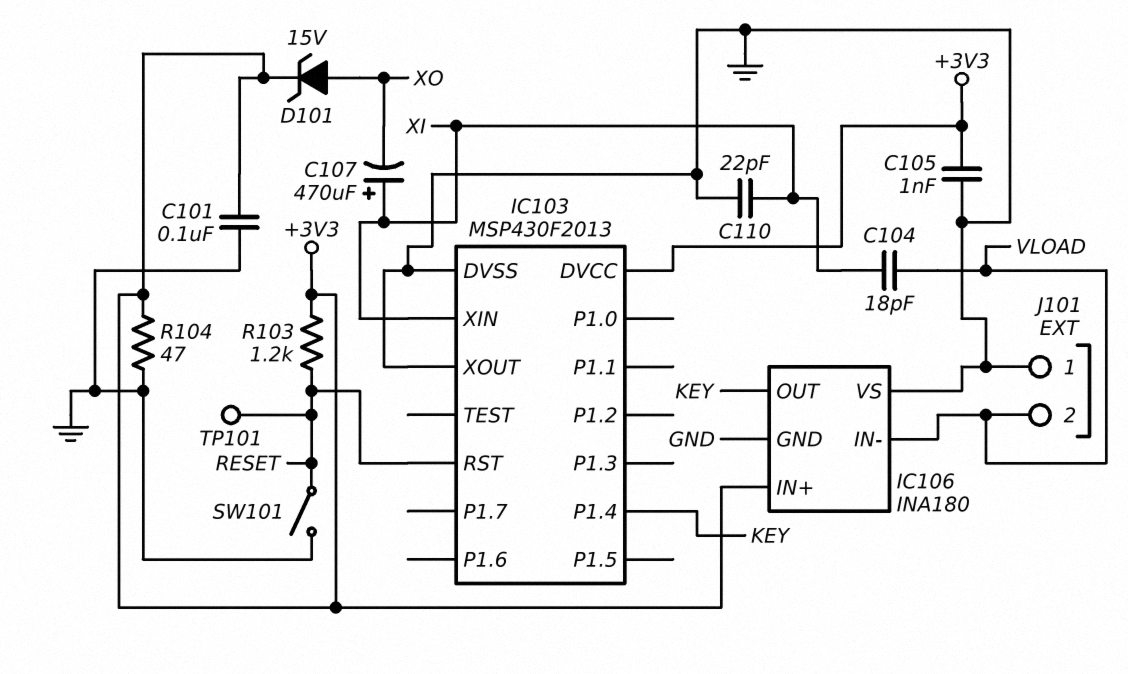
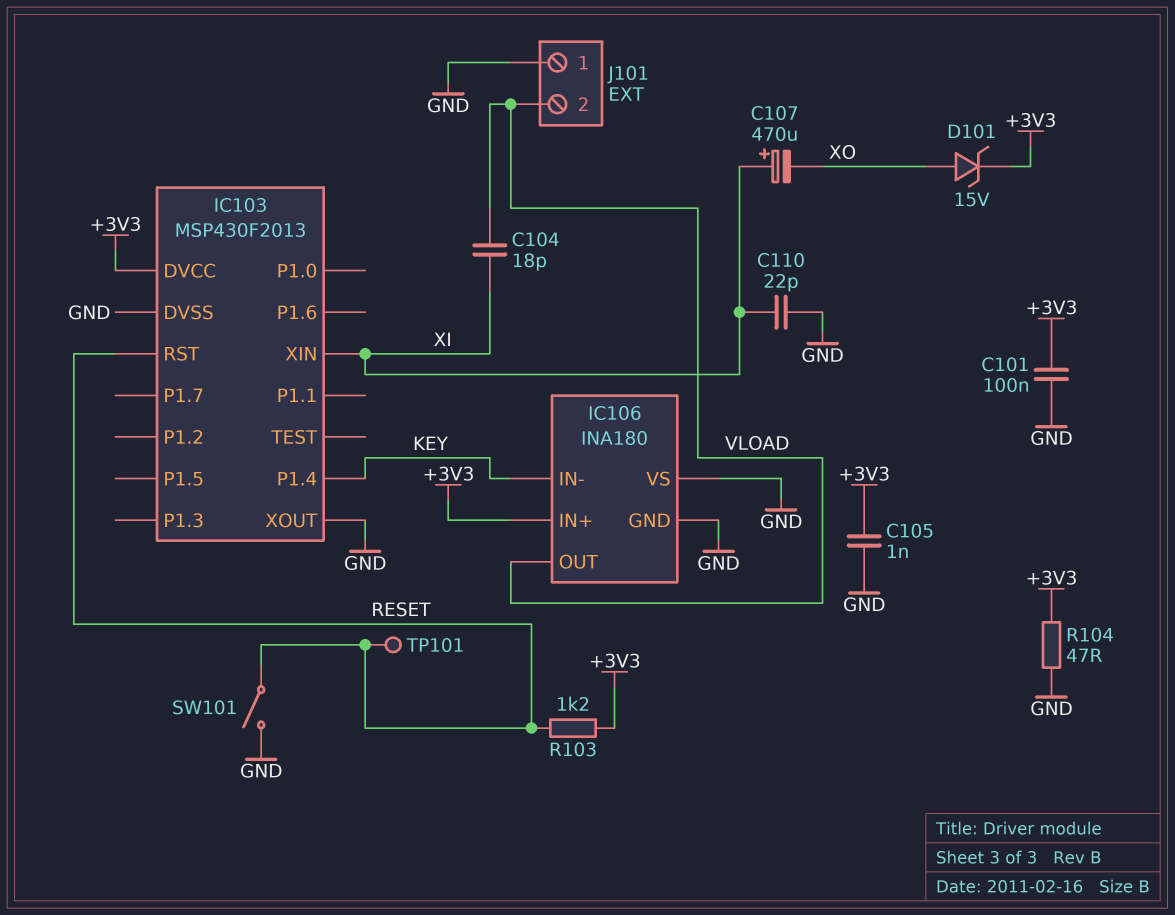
IC106 pin IN-: VLOAD -> KEY
IC106 pin OUT: KEY -> VLOAD

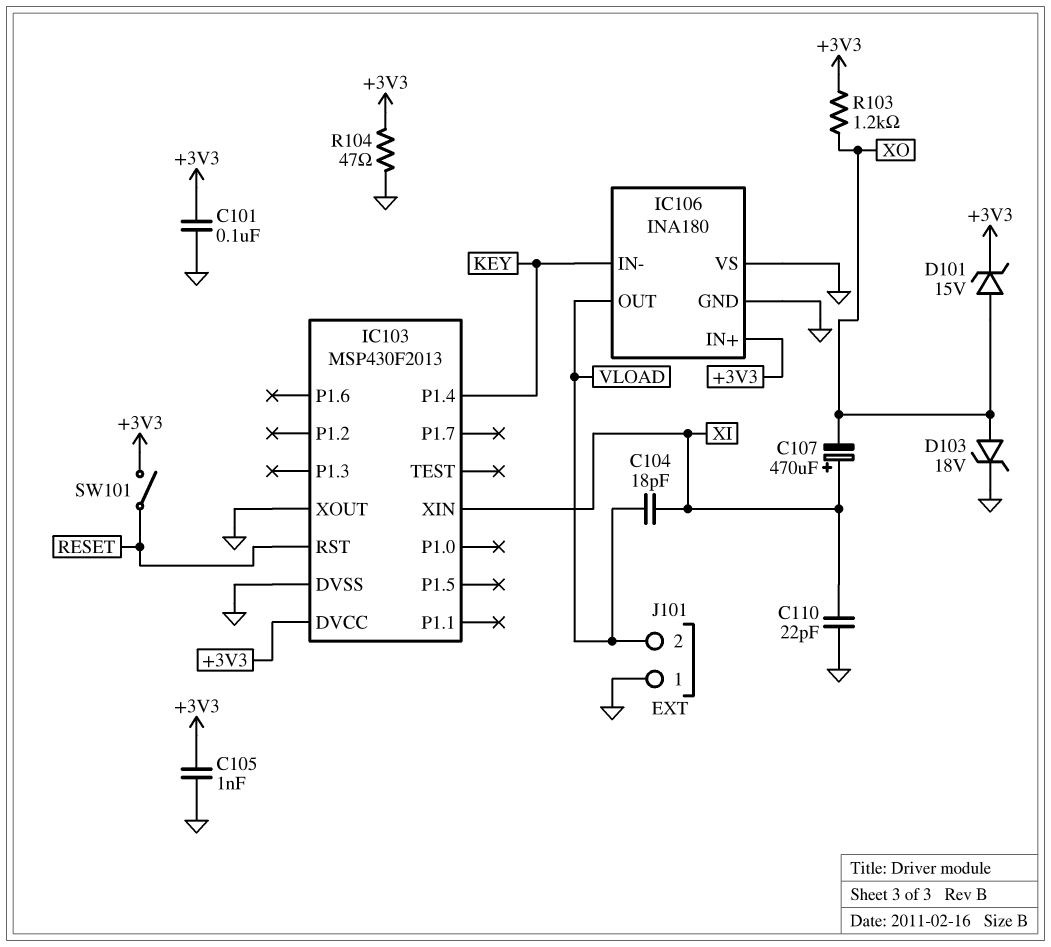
D103: none -> zener 18V (A XO, K GND)
R103: 1.2k (+3V3, RESET) -> 1.2k (+3V3, XO)
SW101: switch (GND, RESET) -> switch (+3V3, RESET)
TP101: test point (RESET) -> none

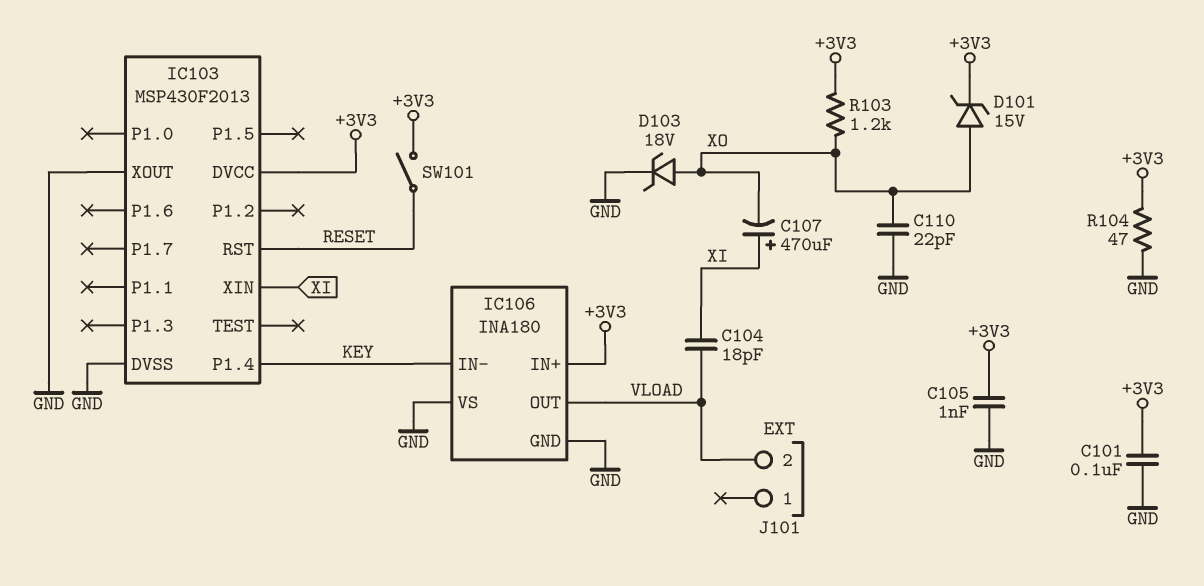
C110: 22pF (GND, XI) -> 22pF (GND, XO)
J101 pin 1: GND -> none

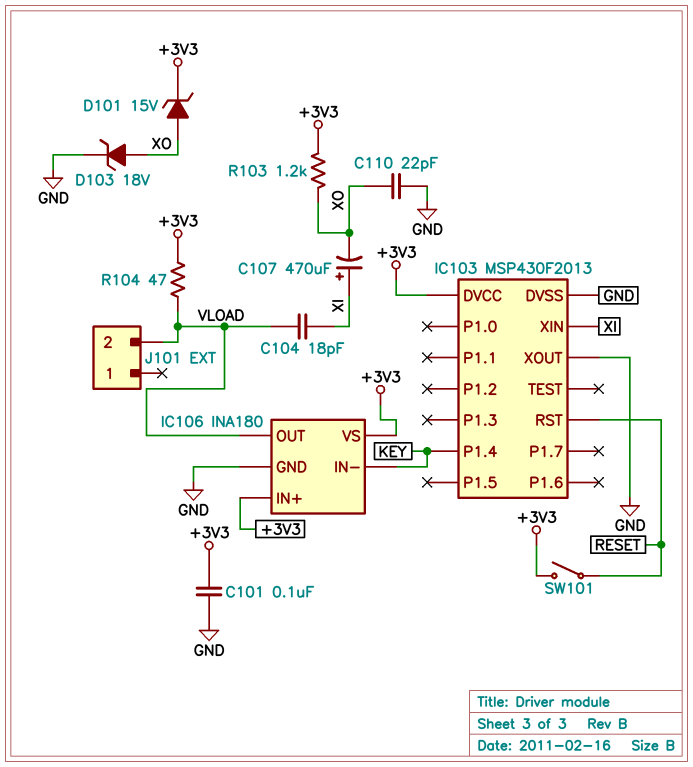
C105: 1nF (+3V3, GND) -> none
IC106 pin VS: GND -> +3V3
R104: 47 (+3V3, GND) -> 47 (+3V3, VLOAD)

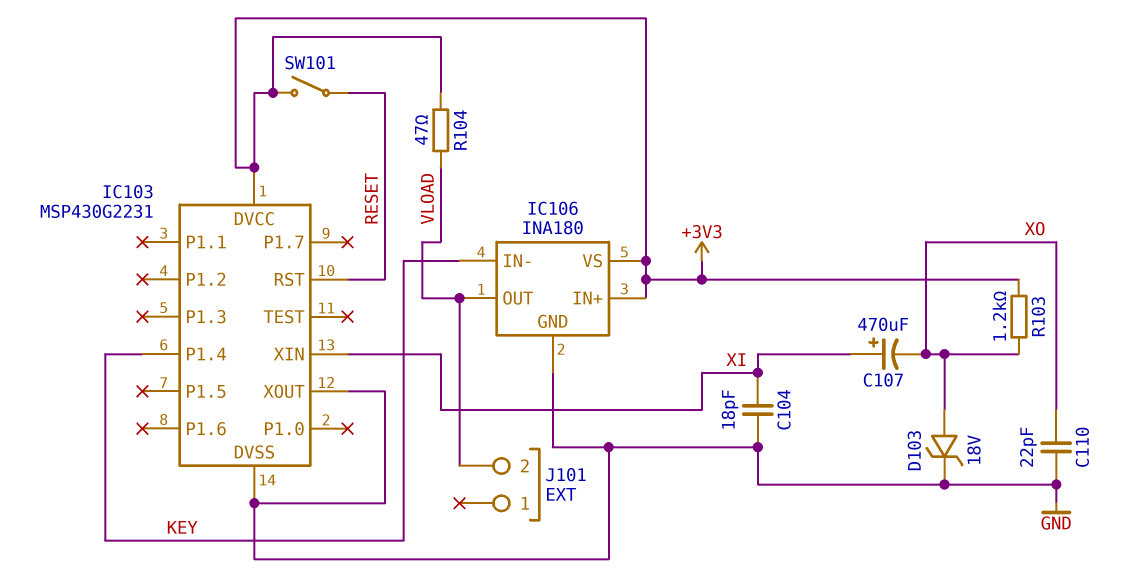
C101: 100nF (+3V3, GND) -> none
C104: 18pF (VLOAD, XI) -> 18pF (GND, XI)
D101: zener 15V (A XO, K +3V3) -> none
IC103: MSP430F2013 -> MSP430G2231

